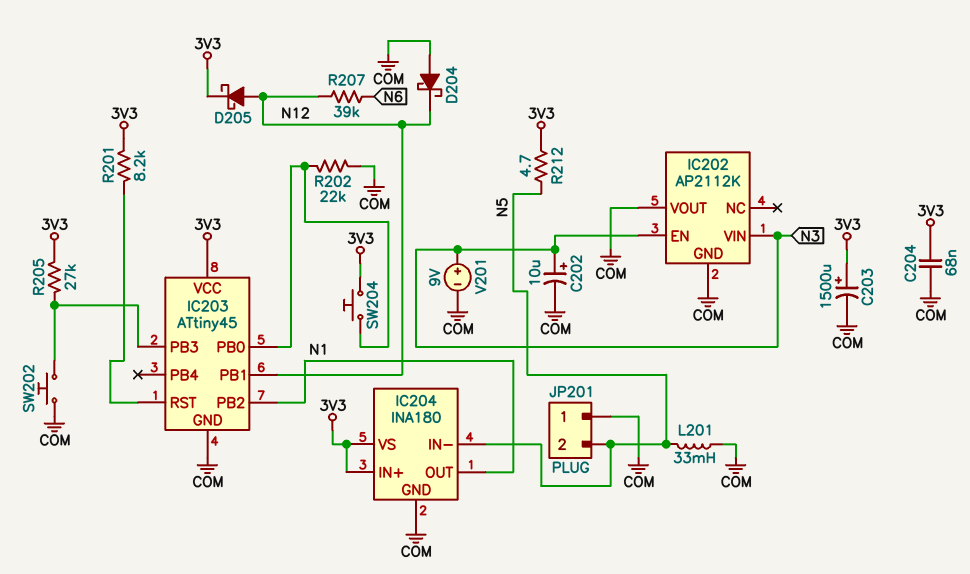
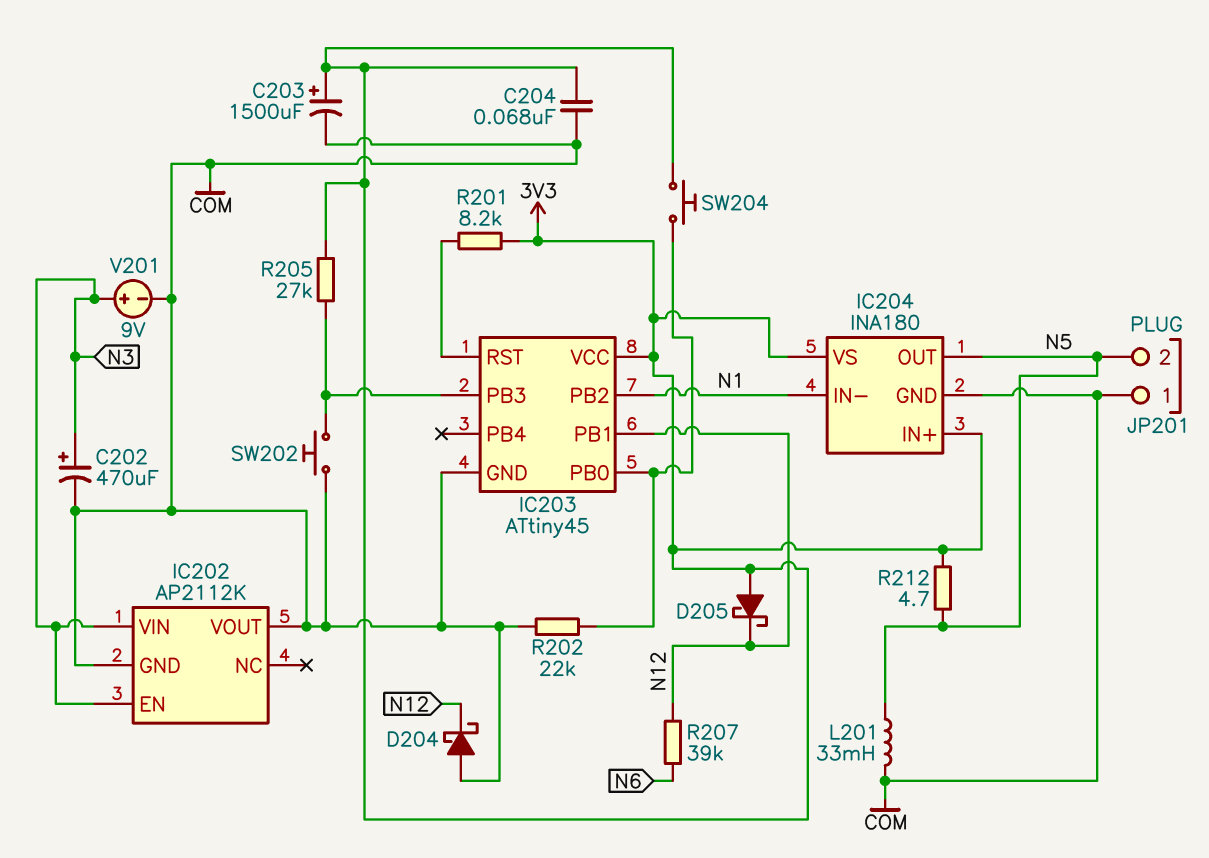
C202: 10uF (plus N3, minus COM) -> 470uF (plus N3, minus COM)
D205: schottky (A N12, K 3V3) -> schottky (A 3V3, K N12)
IC204 pin IN-: N5 -> N1
IC204 pin OUT: N1 -> N5

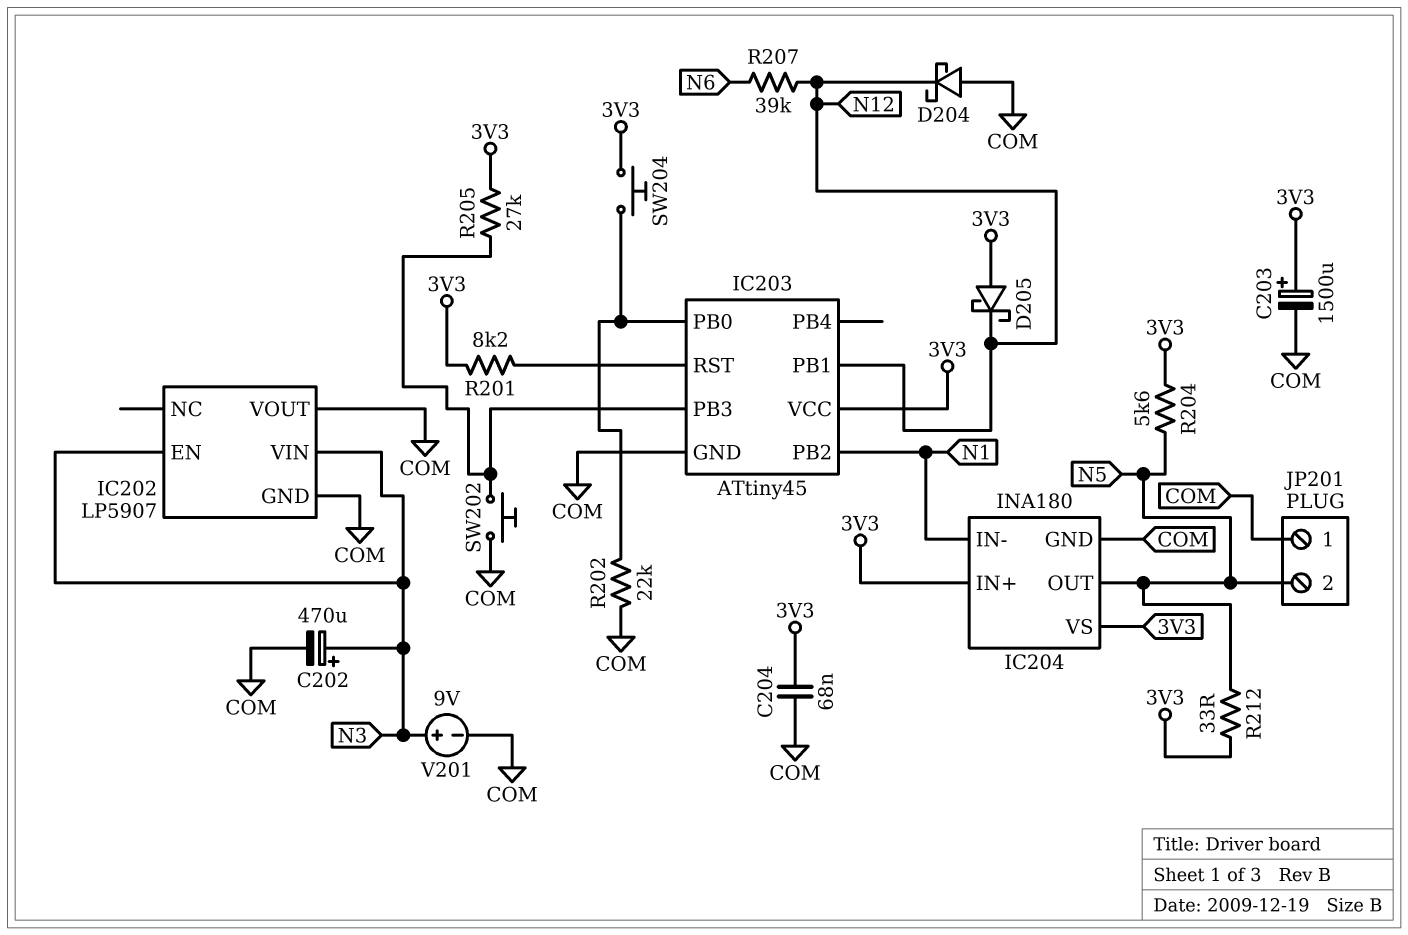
IC202: AP2112K -> LP5907
L201: 33mH (COM, N5) -> none
R204: none -> 5.6k (3V3, N5)
R212: 4.7 (3V3, N5) -> 33 (3V3, N5)

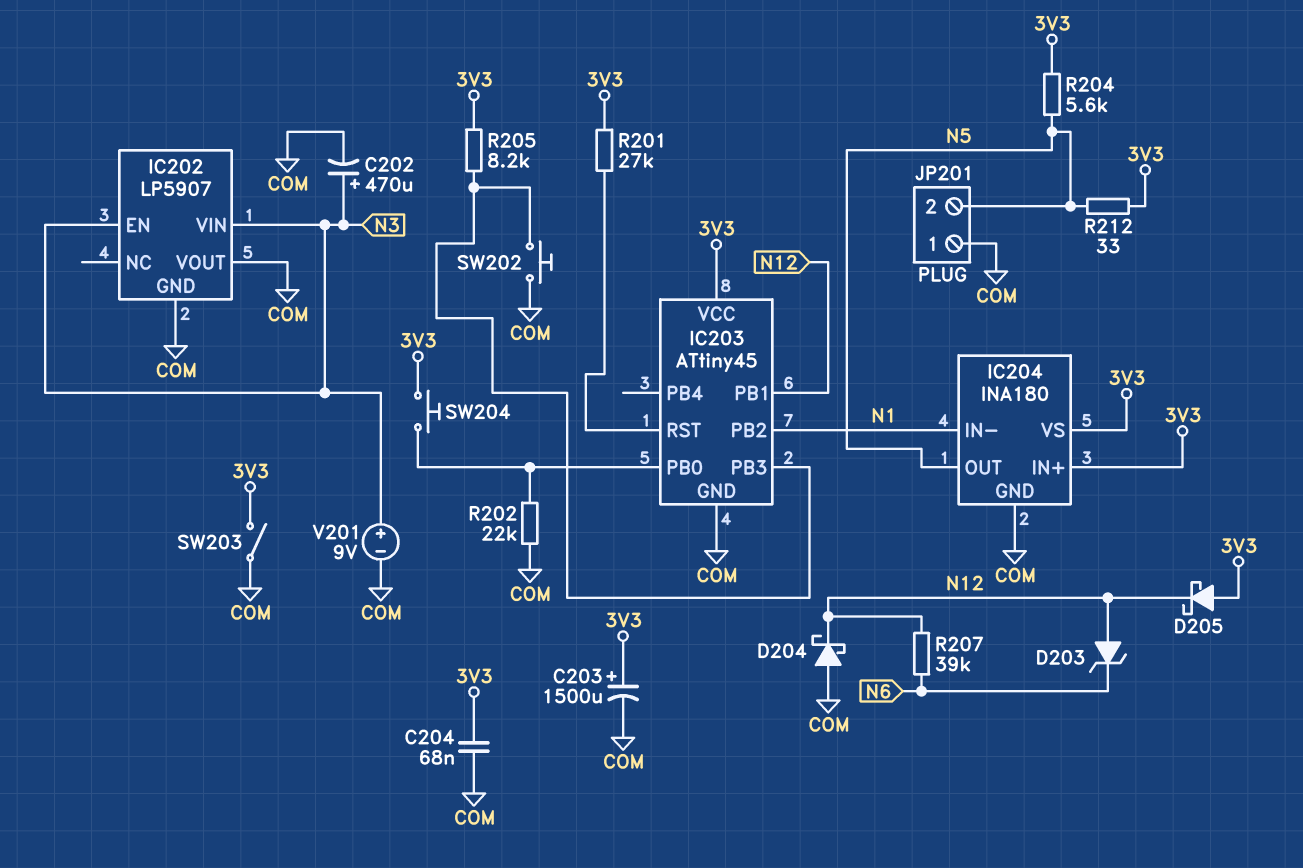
D203: none -> zener (A N12, K N6)
R201: 8.2k (3V3, IC203/RST) -> 27k (3V3, IC203/RST)
R205: 27k (3V3, IC203/PB3) -> 8.2k (3V3, IC203/PB3)
SW203: none -> switch (3V3, COM)

